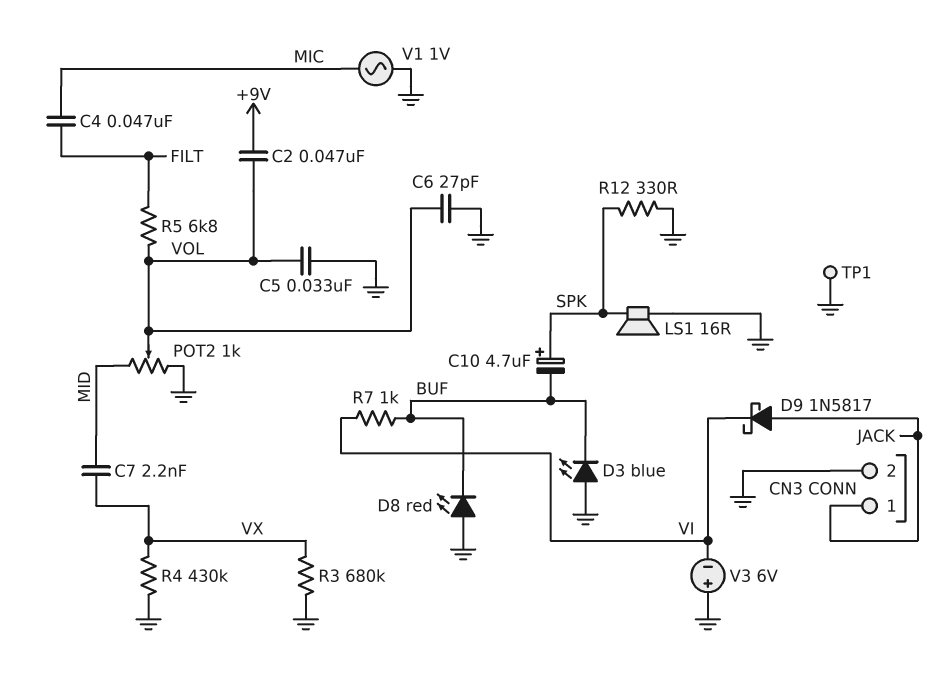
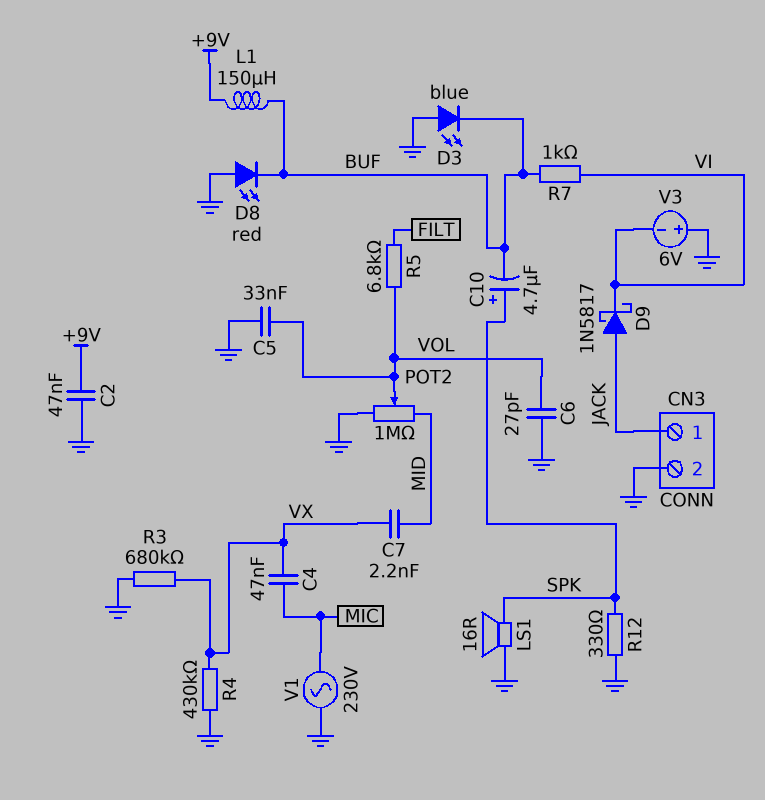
C2: 47nF (+9V, VOL) -> 47nF (+9V, GND)
C4: 47nF (FILT, MIC) -> 47nF (MIC, VX)
L1: none -> 150uH (+9V, BUF)
POT2: 1k (GND, MID, wiper VOL) -> 1M (GND, MID, wiper VOL)
TP1: test point (GND) -> none
V1: AC 1V (GND, MIC) -> AC 230V (GND, MIC)

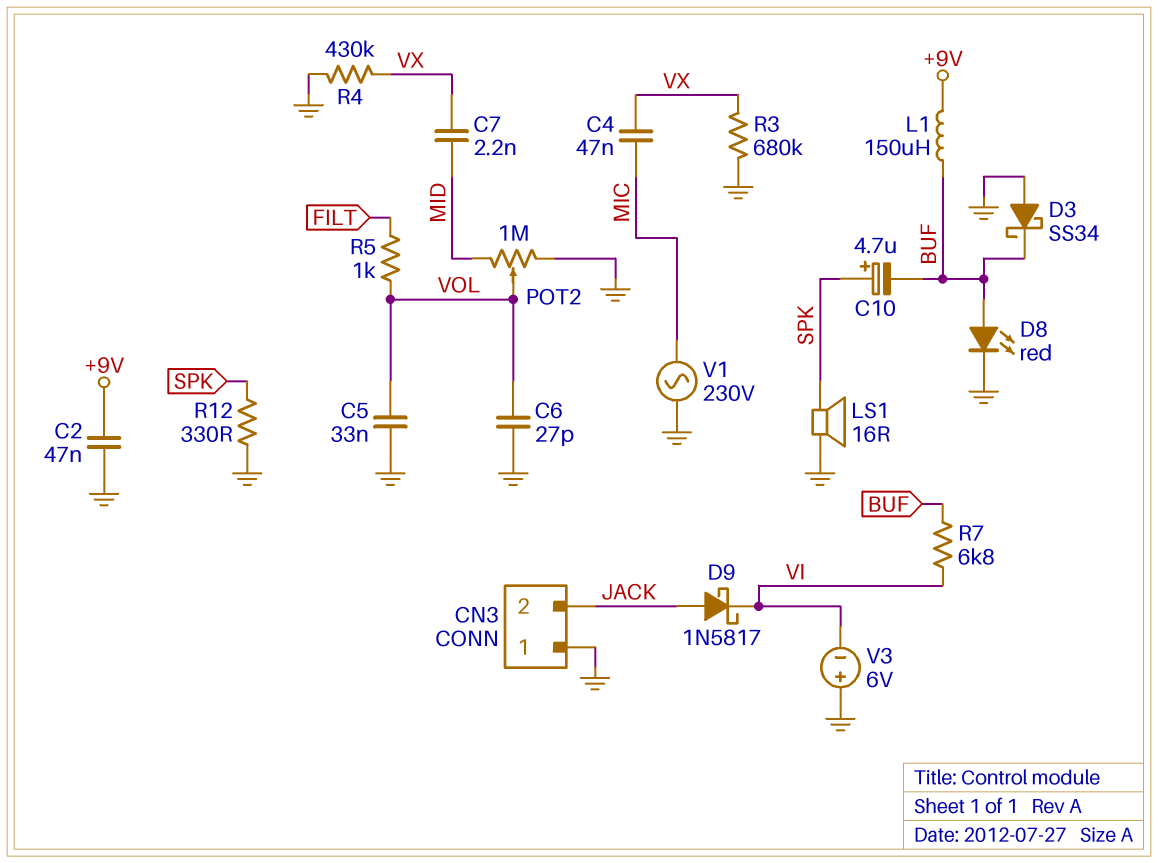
CN3 pin 1: JACK -> GND
CN3 pin 2: GND -> JACK
D3: LED blue (A GND, K BUF) -> schottky SS34 (A GND, K BUF)
D8: LED red (A GND, K BUF) -> LED red (A BUF, K GND)
R5: 6.8k (FILT, VOL) -> 1k (FILT, VOL)
R7: 1k (BUF, VI) -> 6.8k (BUF, VI)

